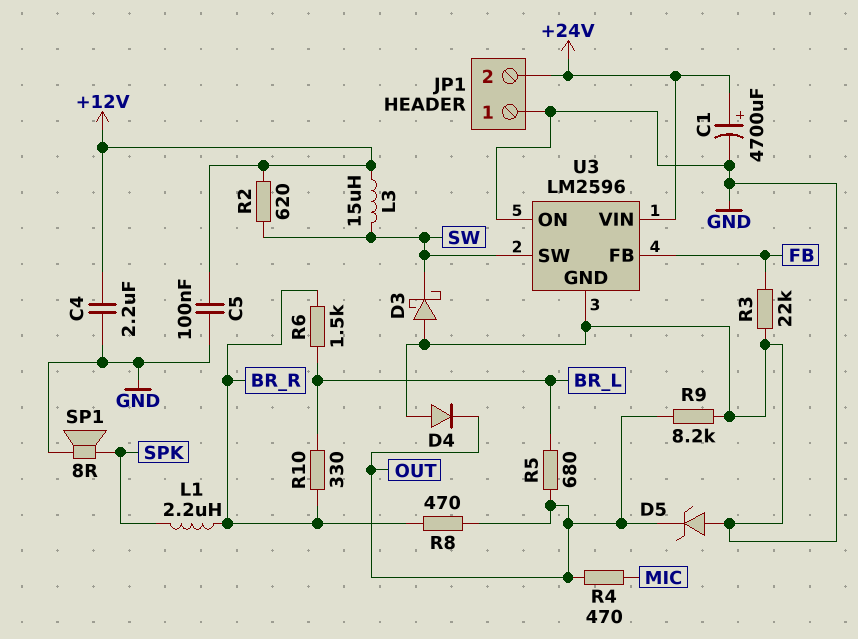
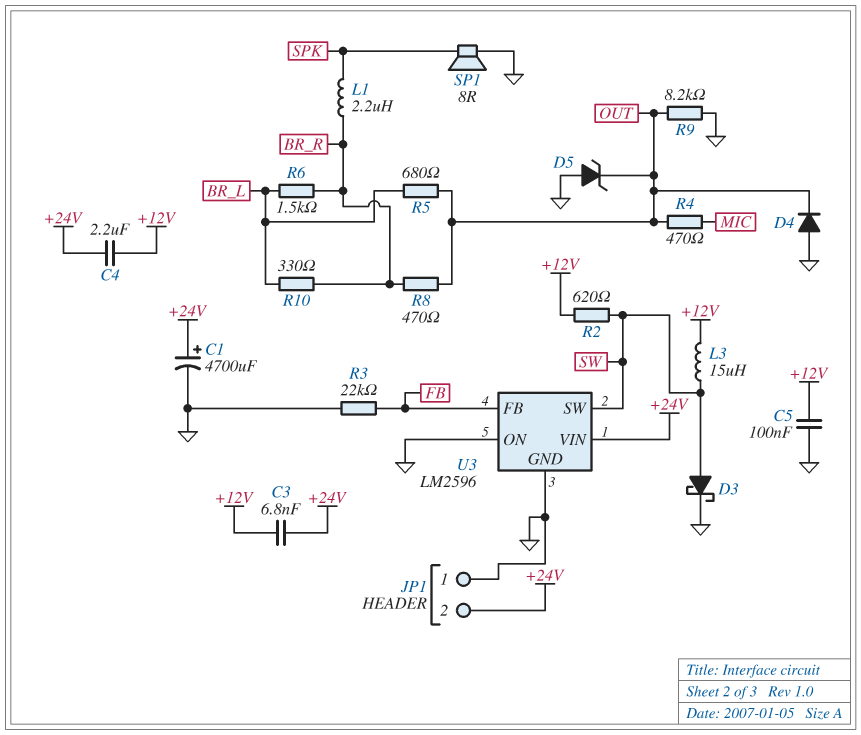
C3: none -> 6.8nF (+12V, +24V)
C4: 2.2uF (+12V, GND) -> 2.2uF (+12V, +24V)
D3: schottky (A GND, K SW) -> schottky (A SW, K GND)

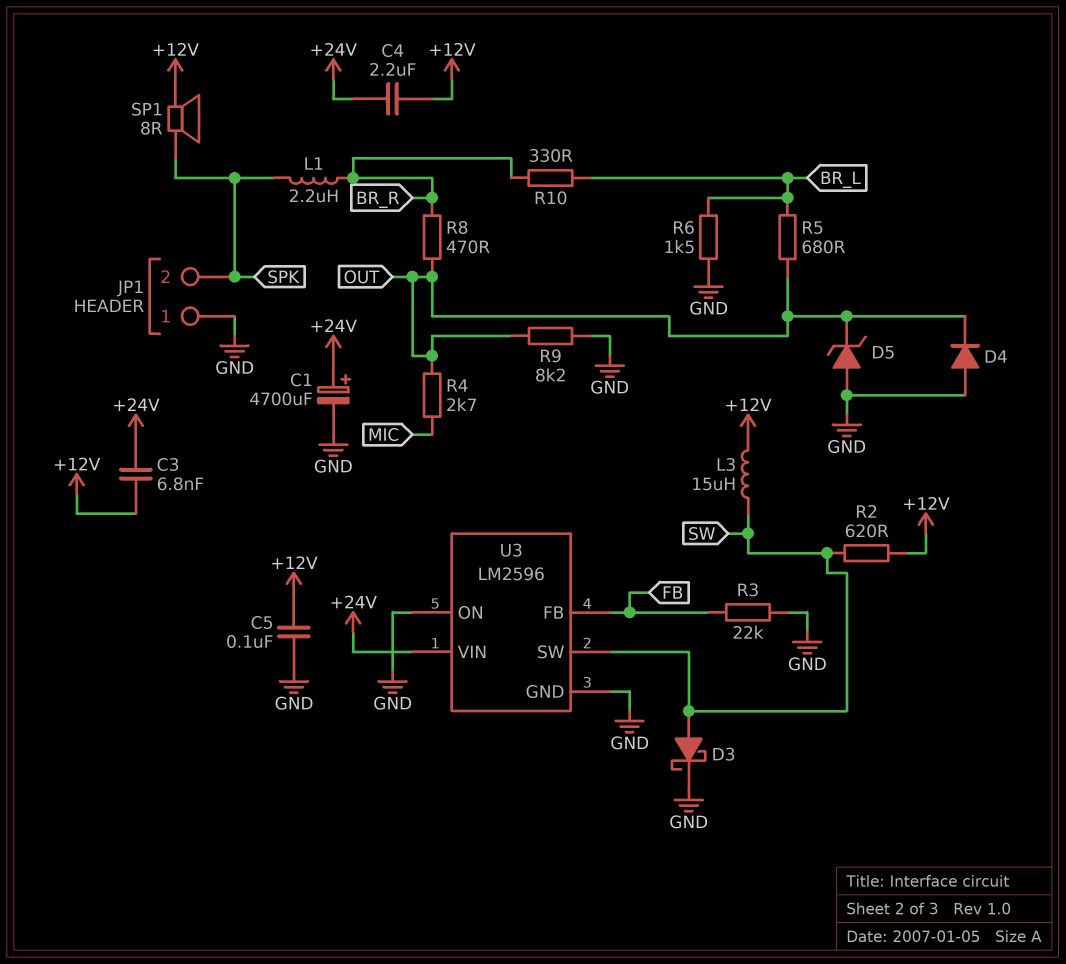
JP1 pin 2: +24V -> SPK
R4: 470 (MIC, OUT) -> 2.7k (MIC, OUT)
R6: 1.5k (BR_L, BR_R) -> 1.5k (BR_L, GND)
SP1: speaker 8R (GND, SPK) -> speaker 8R (+12V, SPK)

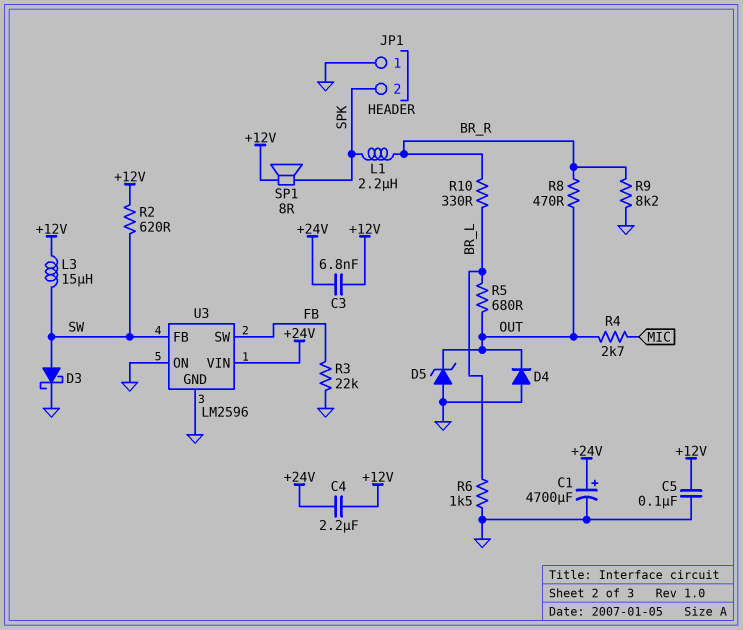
R9: 8.2k (GND, OUT) -> 8.2k (BR_R, GND)
U3 pin FB: FB -> SW
U3 pin SW: SW -> FB

